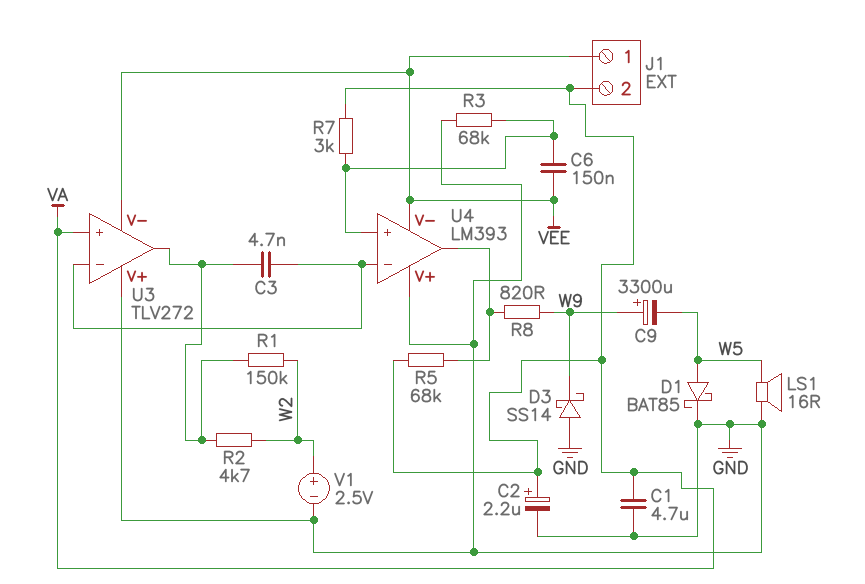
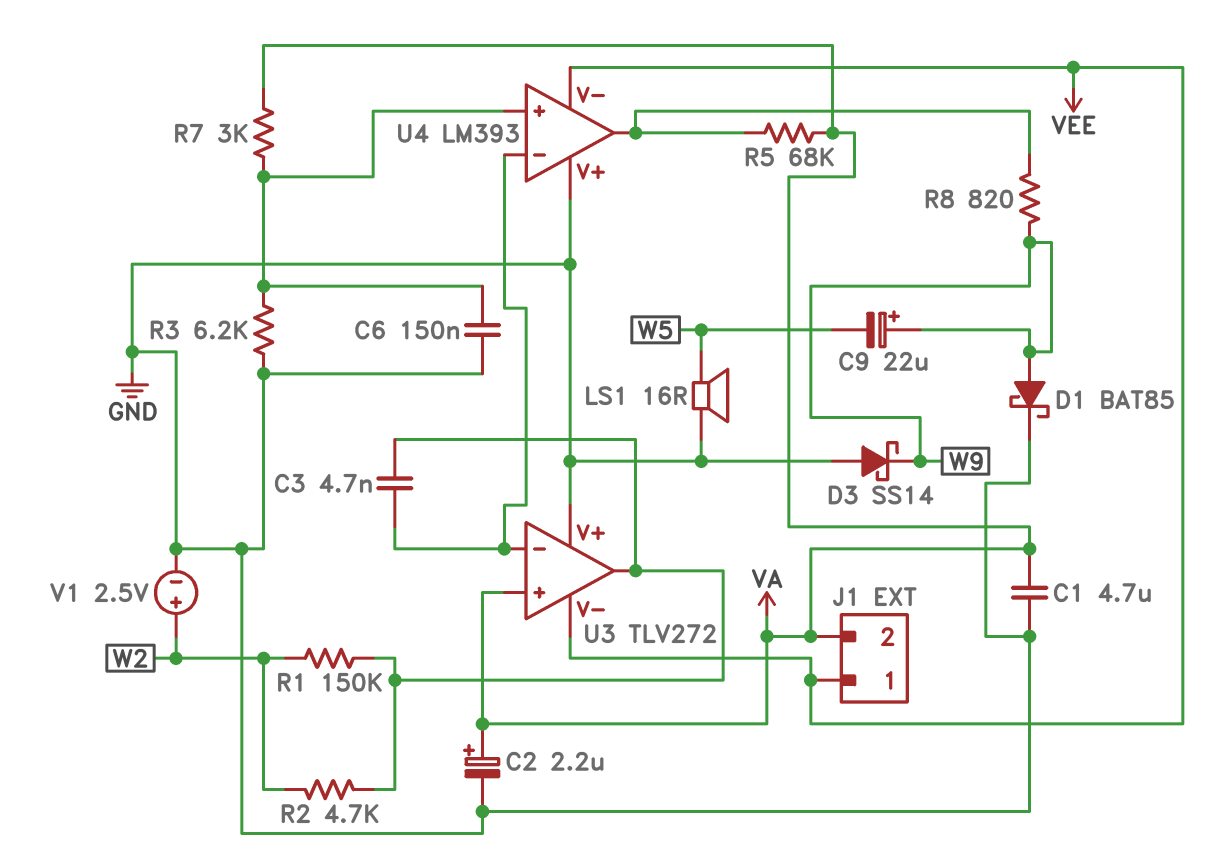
C6: 150nF (U4/in+, VEE) -> 150nF (GND, U4/in+)
C9: 3300uF (plus W9, minus W5) -> 22uF (plus W9, minus W5)
D1: schottky BAT85 (A W5, K GND) -> schottky BAT85 (A W9, K GND)
R3: 68k (GND, U4/in+) -> 6.2k (GND, U4/in+)

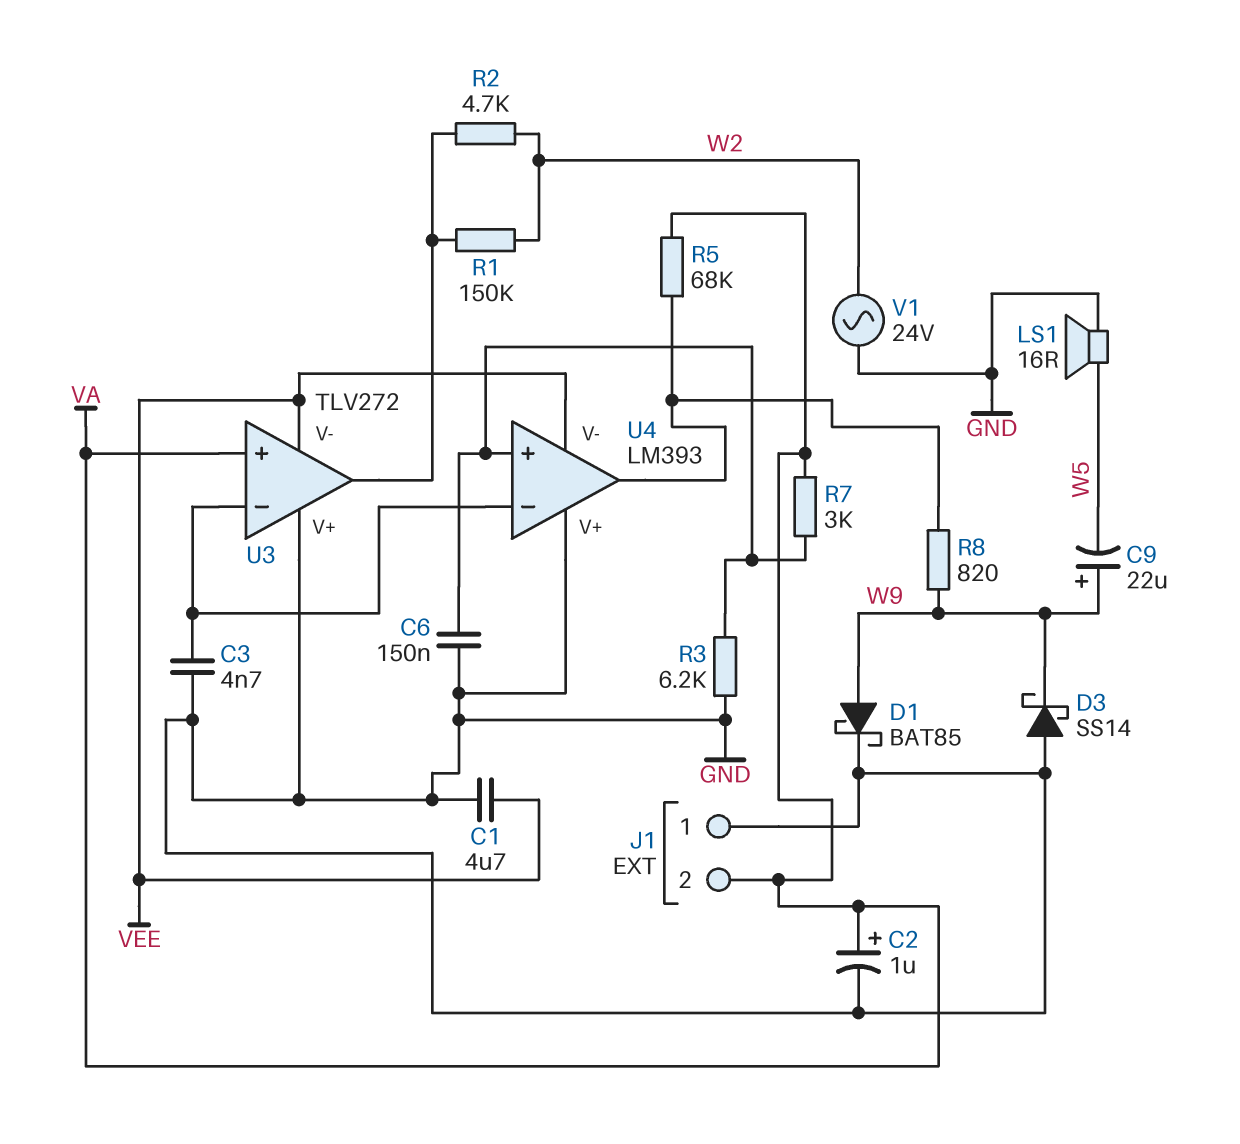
C1: 4.7uF (GND, VA) -> 4.7uF (GND, VEE)
C2: 2.2uF (plus VA, minus GND) -> 1uF (plus VA, minus GND)
C3: 4.7nF (U3/in-, U3/out) -> 4.7nF (GND, U3/in-)
J1 pin 1: VEE -> GND
V1: 2.5V (plus W2, minus GND) -> AC 24V (GND, W2)

